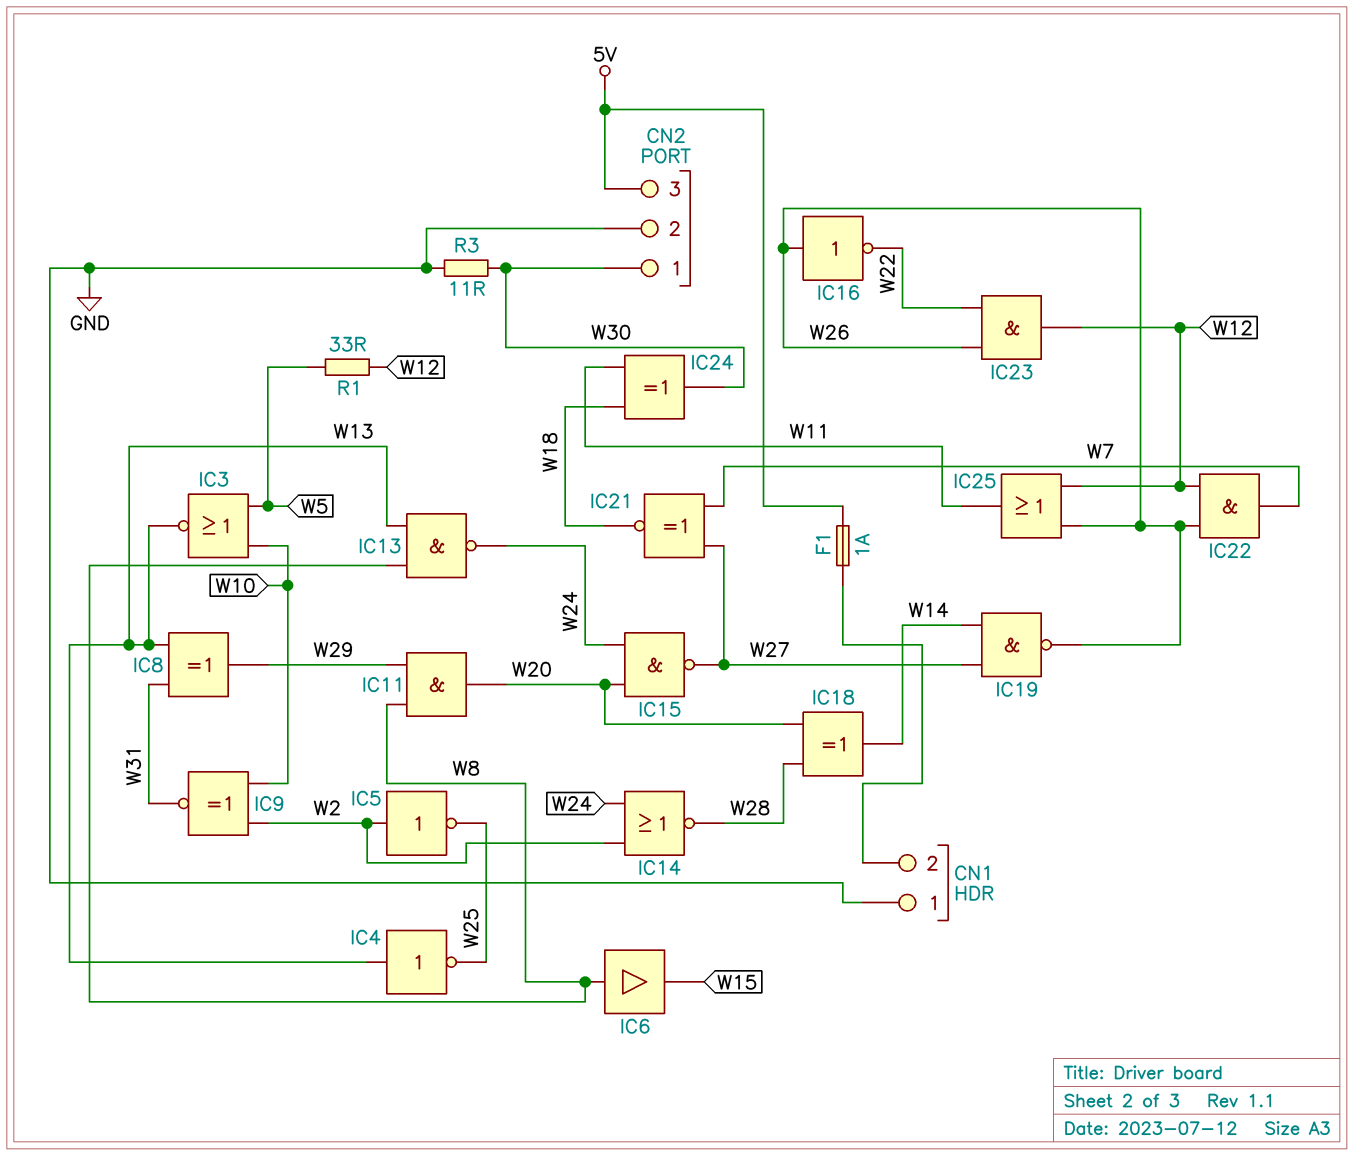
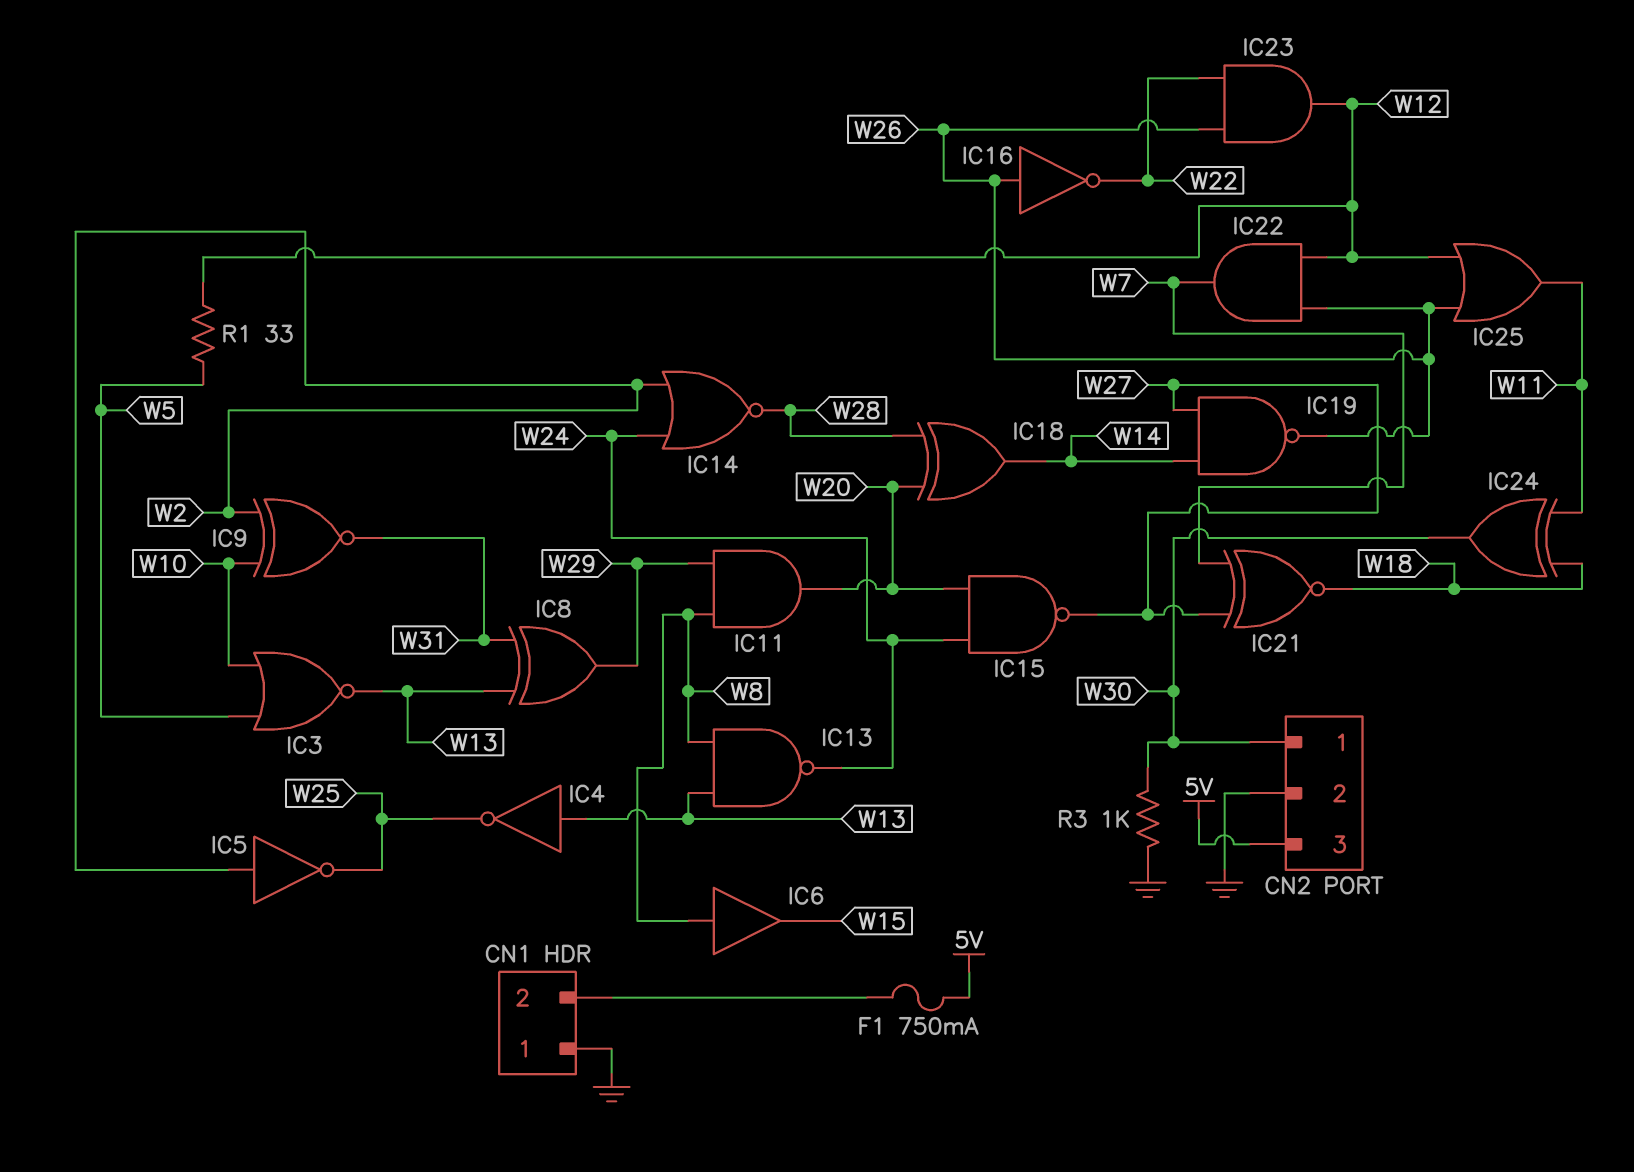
F1: 1A (5V, CN1/2) -> 750mA (5V, CN1/2)
R3: 11 (GND, W30) -> 1k (GND, W30)

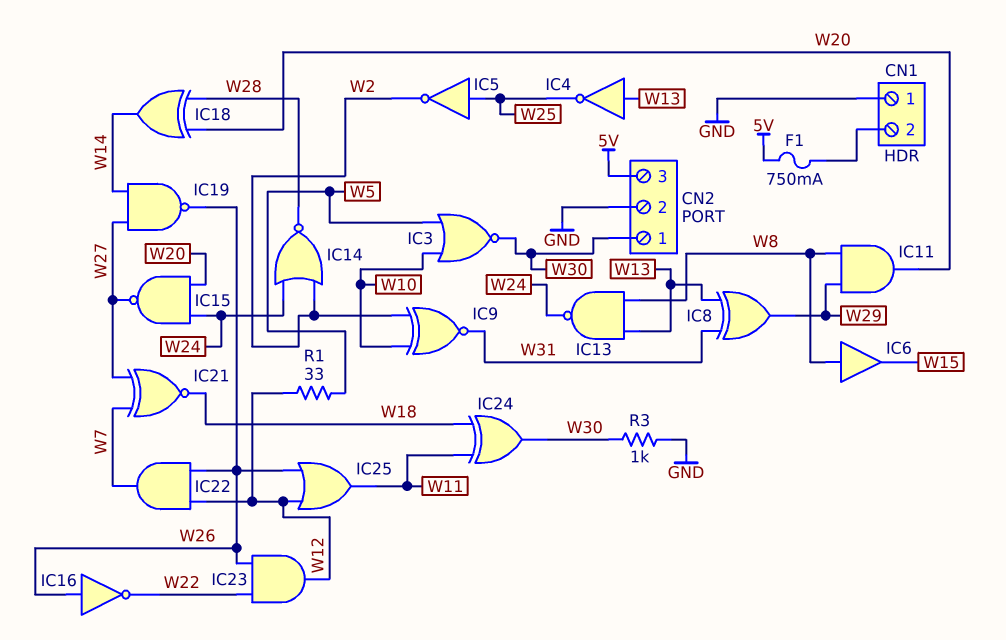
IC3: NOR (in W5, in W10, out W13) -> NOR (in W5, in W10, out W30)
IC5: NOT (in W2, out W25) -> NOT (in W25, out W2)

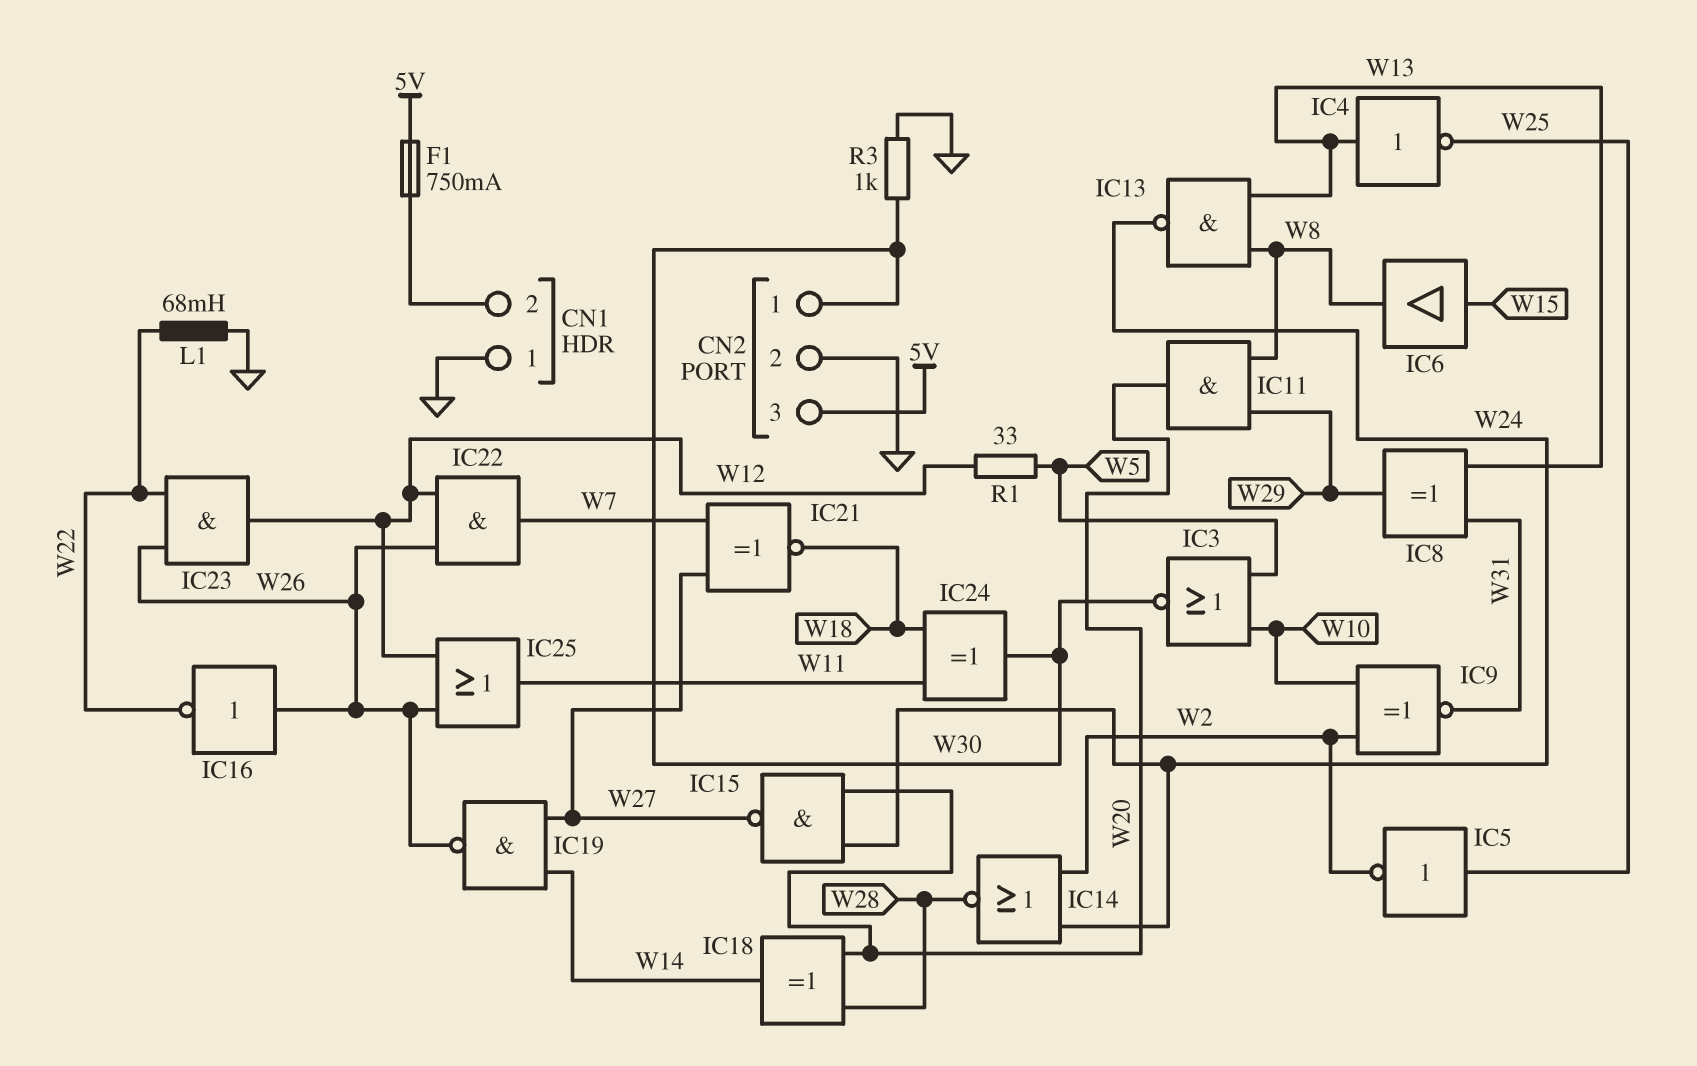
IC6: buffer (in W8, out W15) -> buffer (in W15, out W8)
L1: none -> 68mH (GND, W22)

